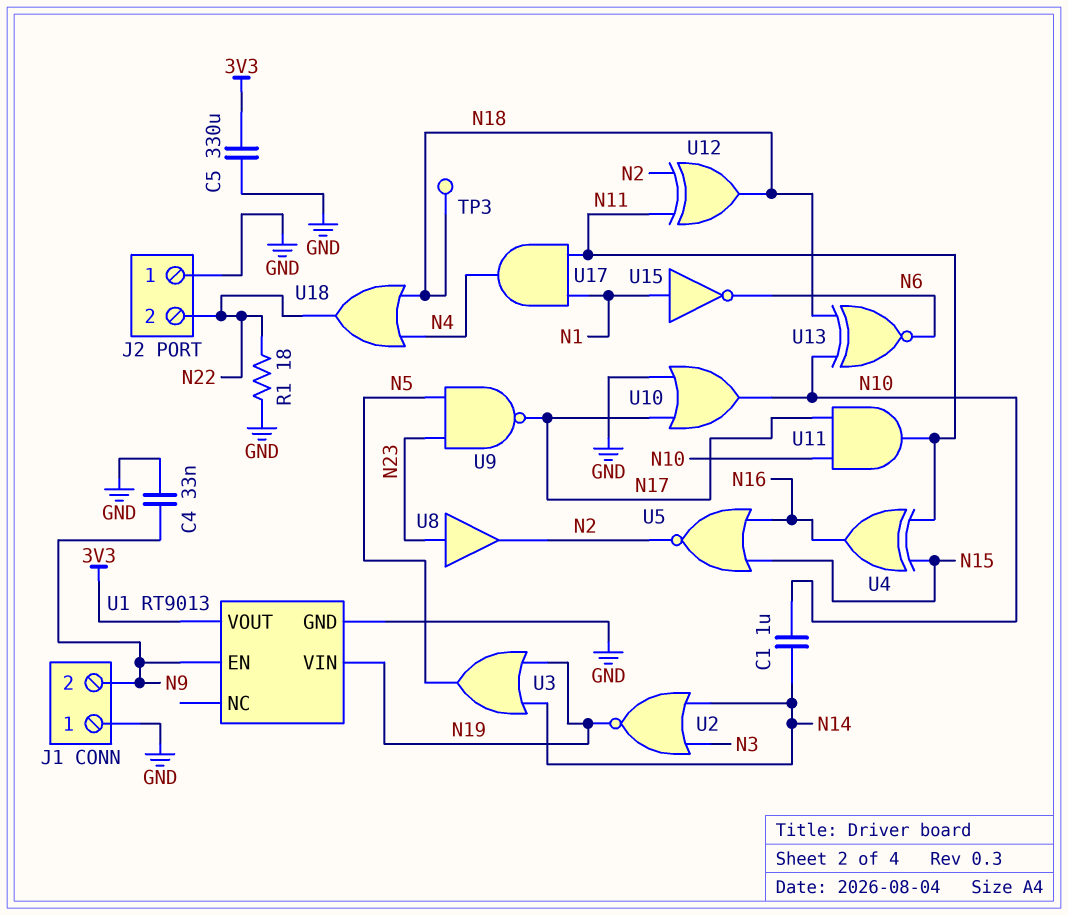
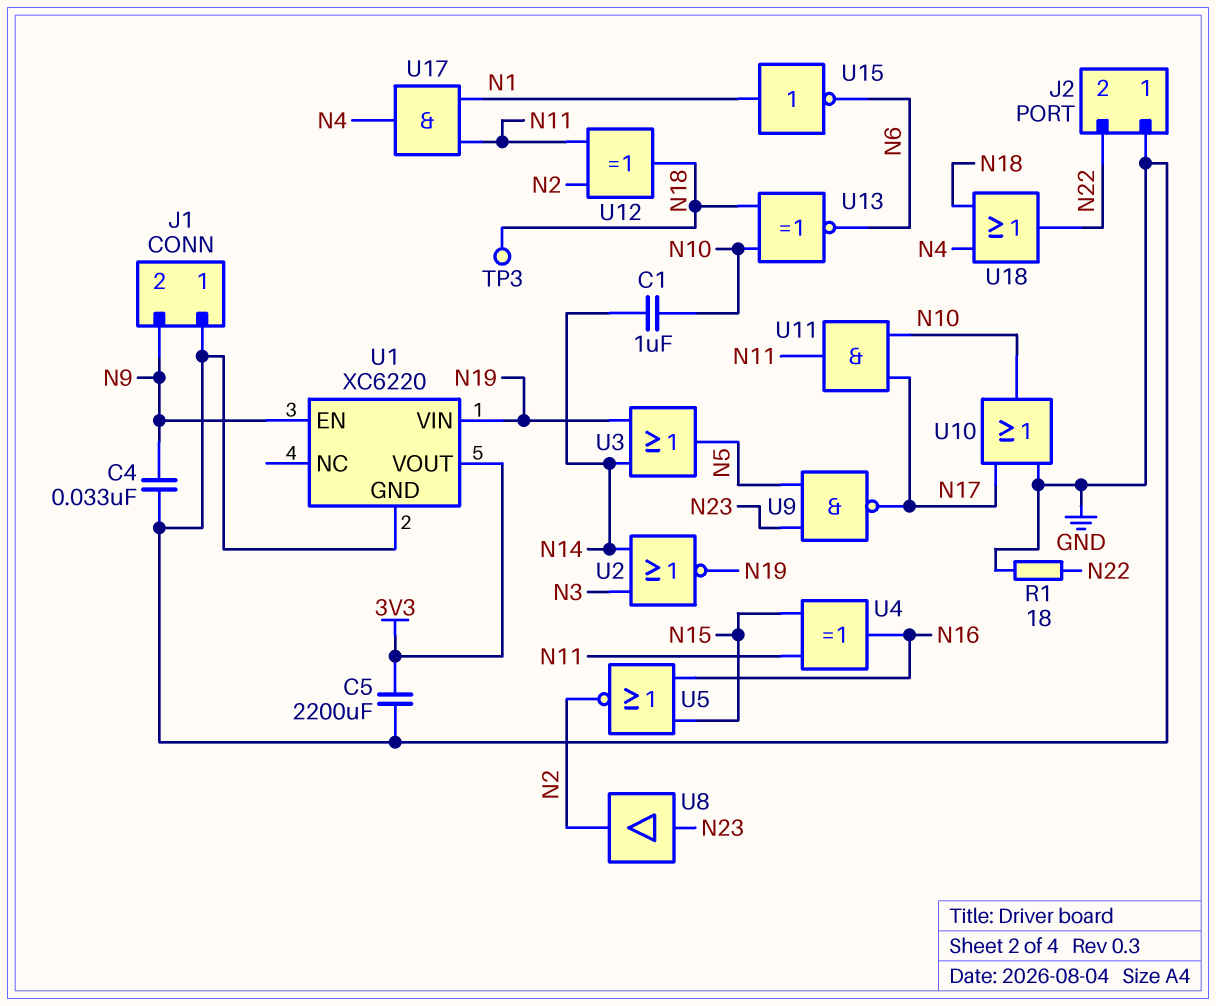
C5: 330uF (3V3, GND) -> 2200uF (3V3, GND)
U1: RT9013 -> XC6220

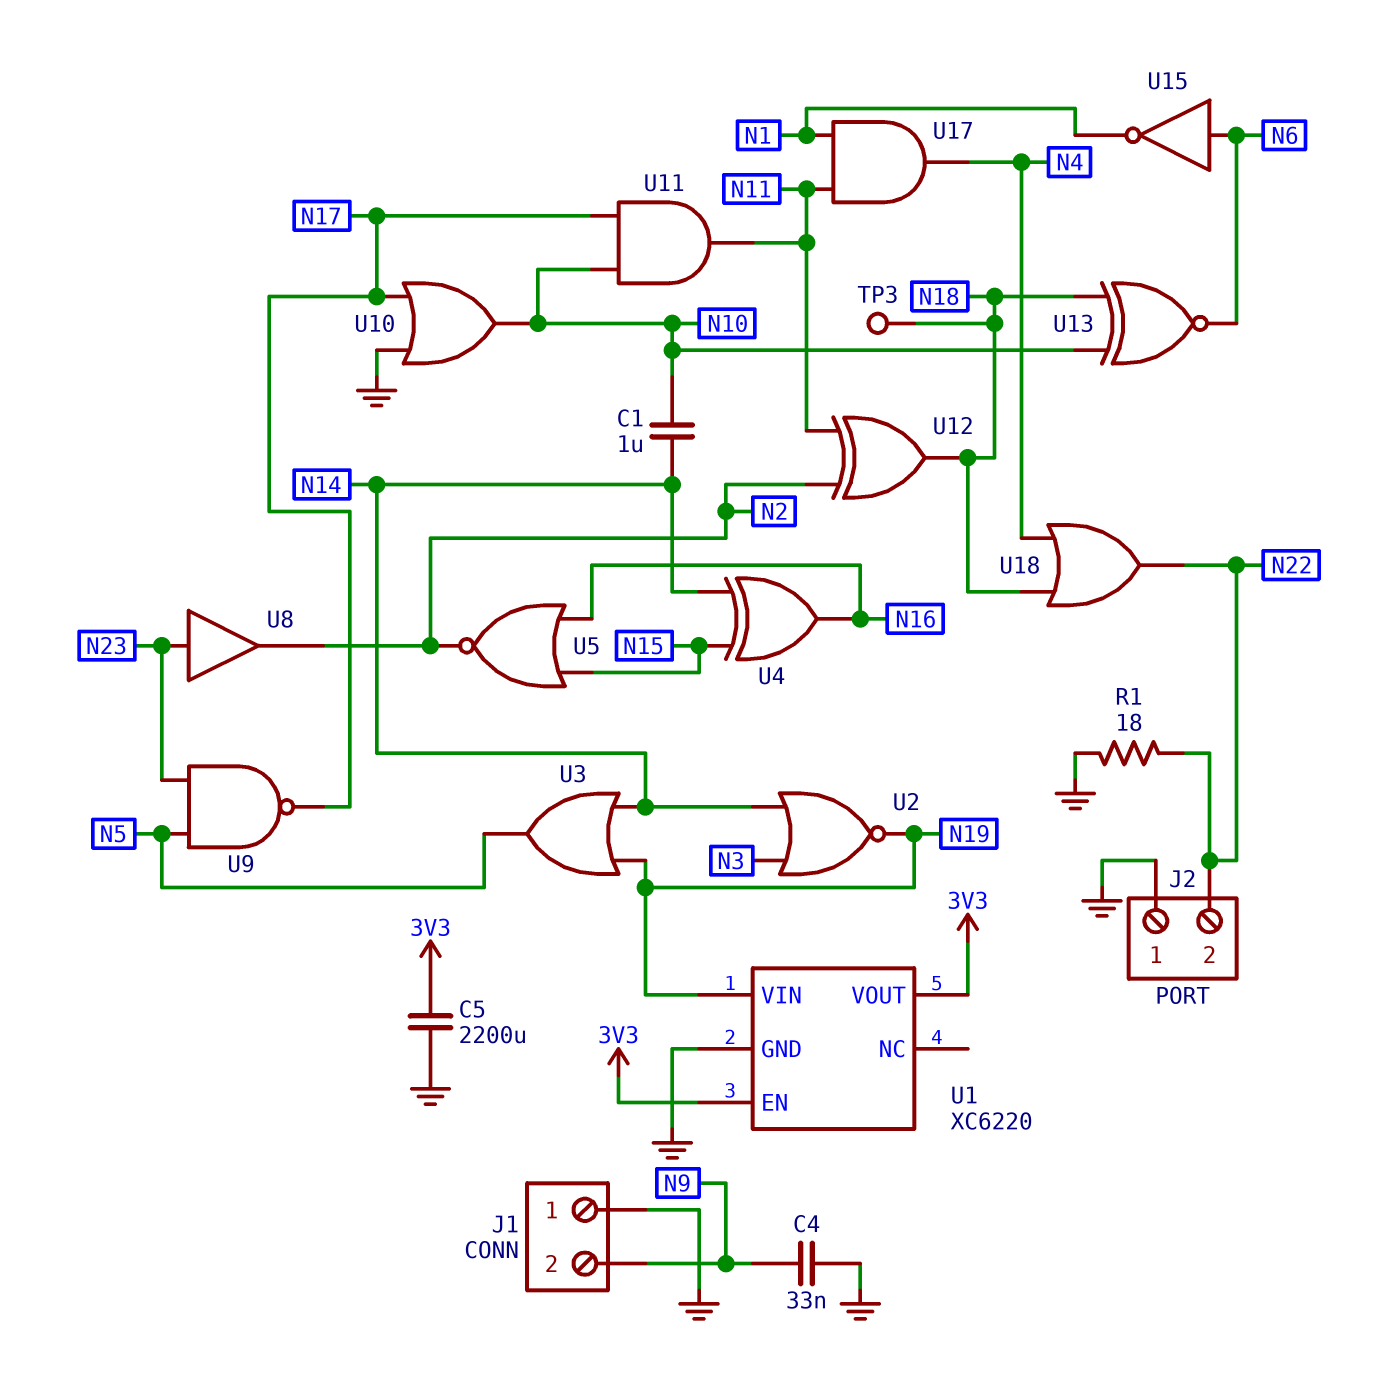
U1 pin EN: N9 -> 3V3
U4: XOR (in N11, in N15, out N16) -> XOR (in N14, in N15, out N16)
U15: NOT (in N1, out N6) -> NOT (in N6, out N1)

